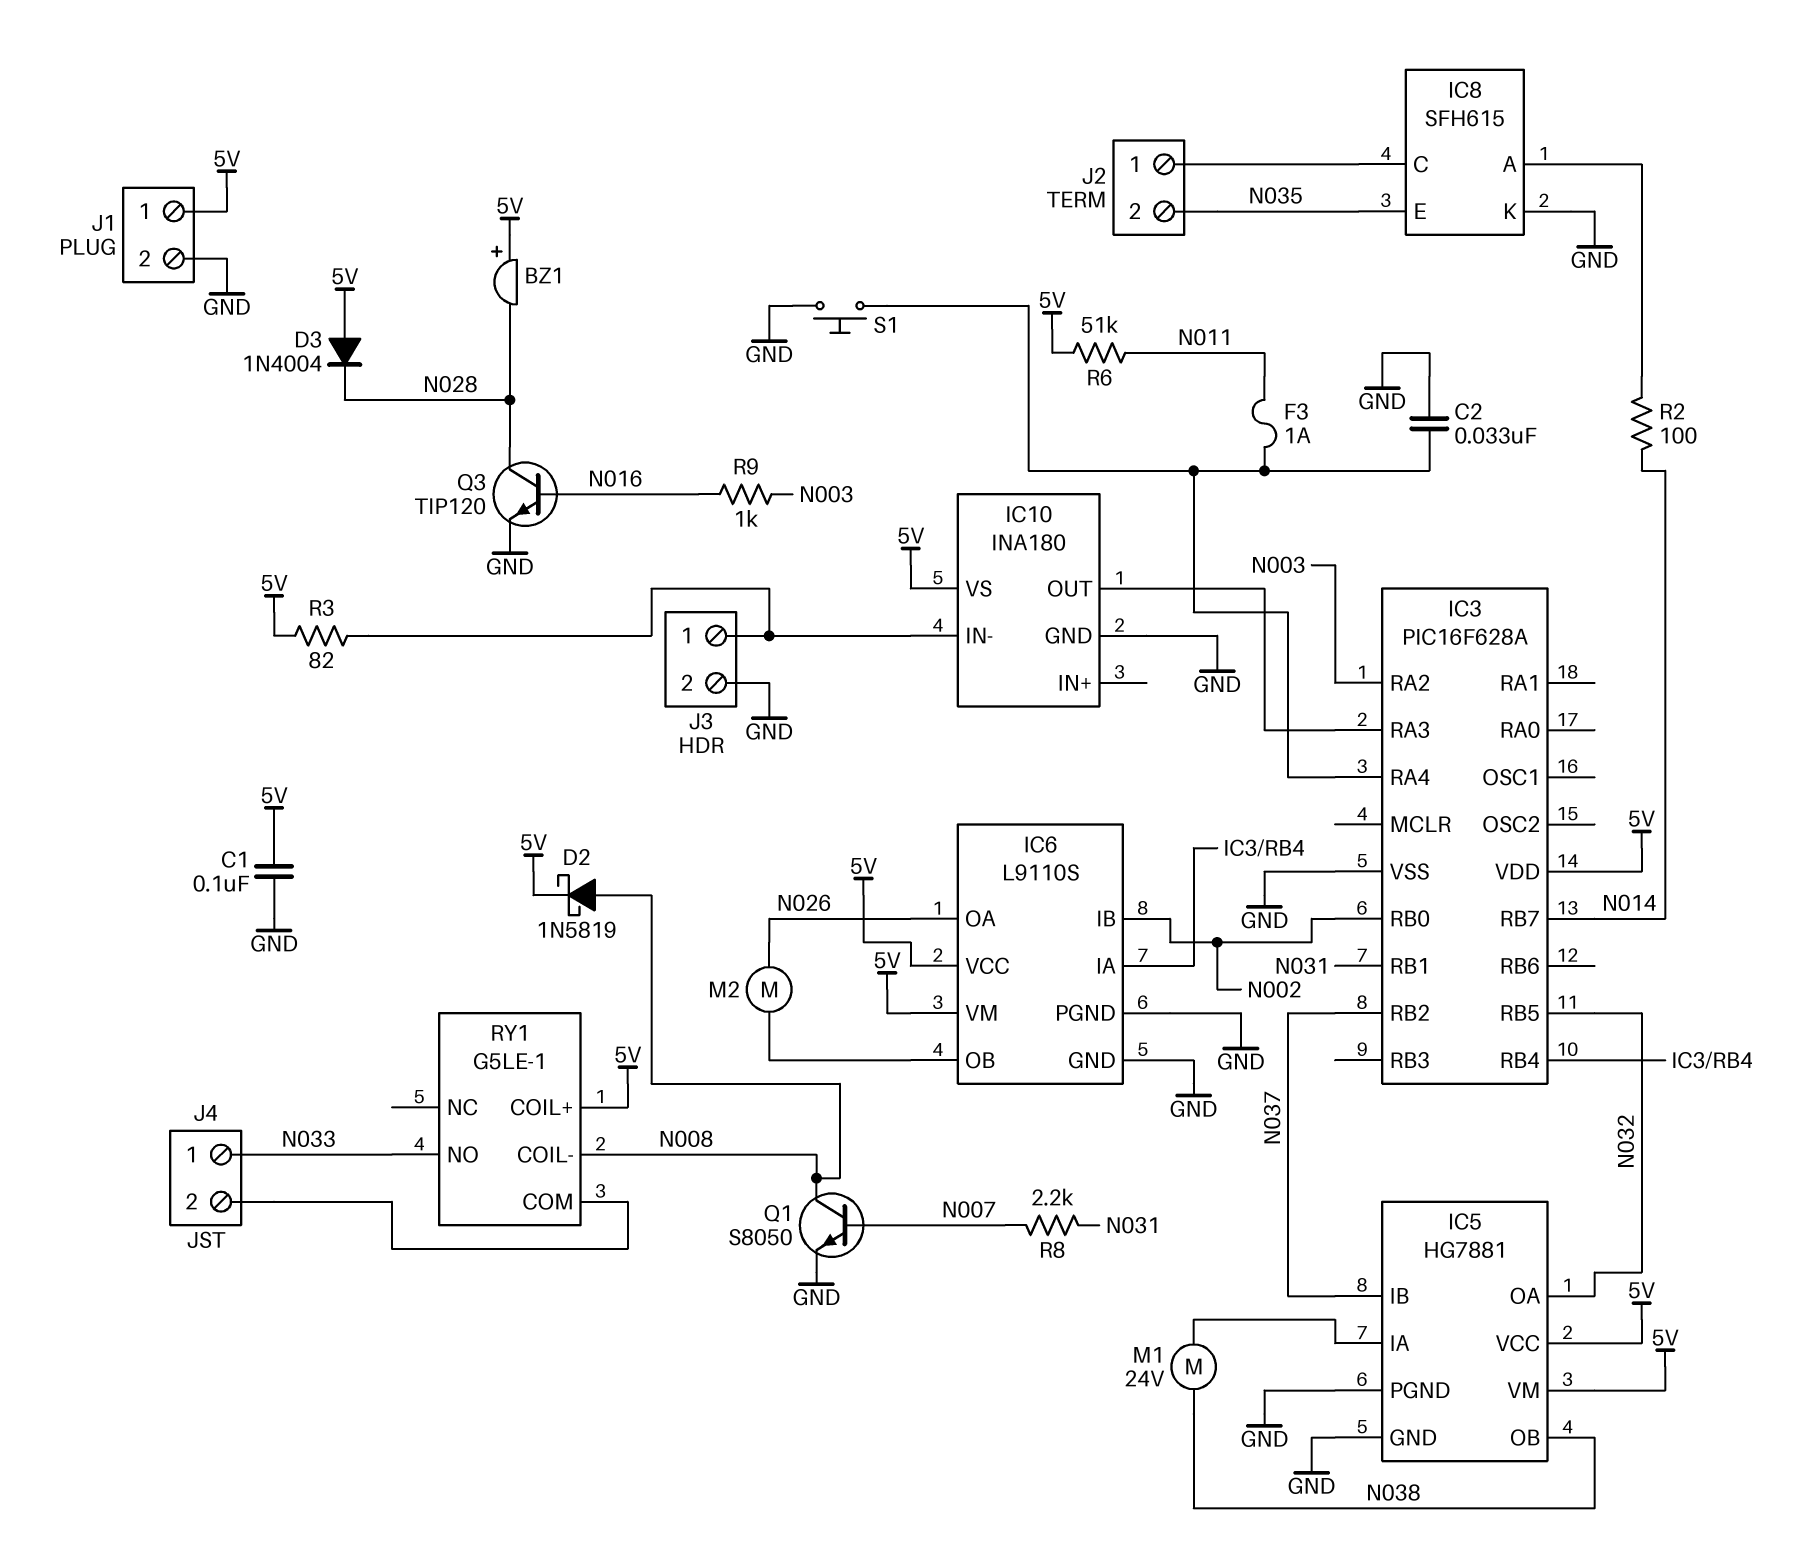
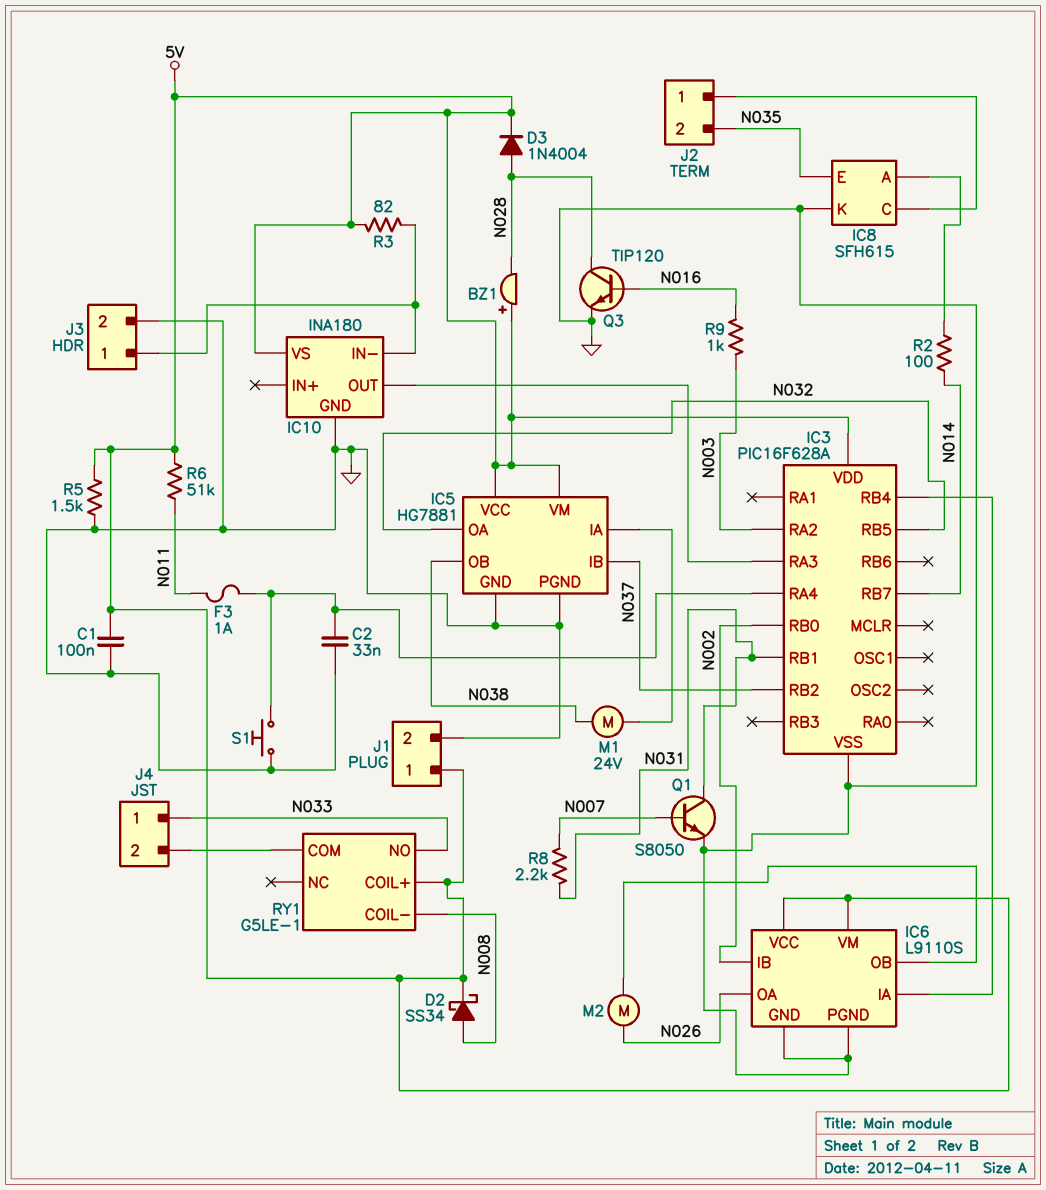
D2: schottky 1N5819 (A N008, K 5V) -> schottky SS34 (A N008, K 5V)
D3: diode 1N4004 (A 5V, K N028) -> diode 1N4004 (A N028, K 5V)
Q1: NPN S8050 (B N007, C N008, E GND) -> NPN S8050 (B N007, C N031, E GND)
R5: none -> 1.5k (5V, GND)

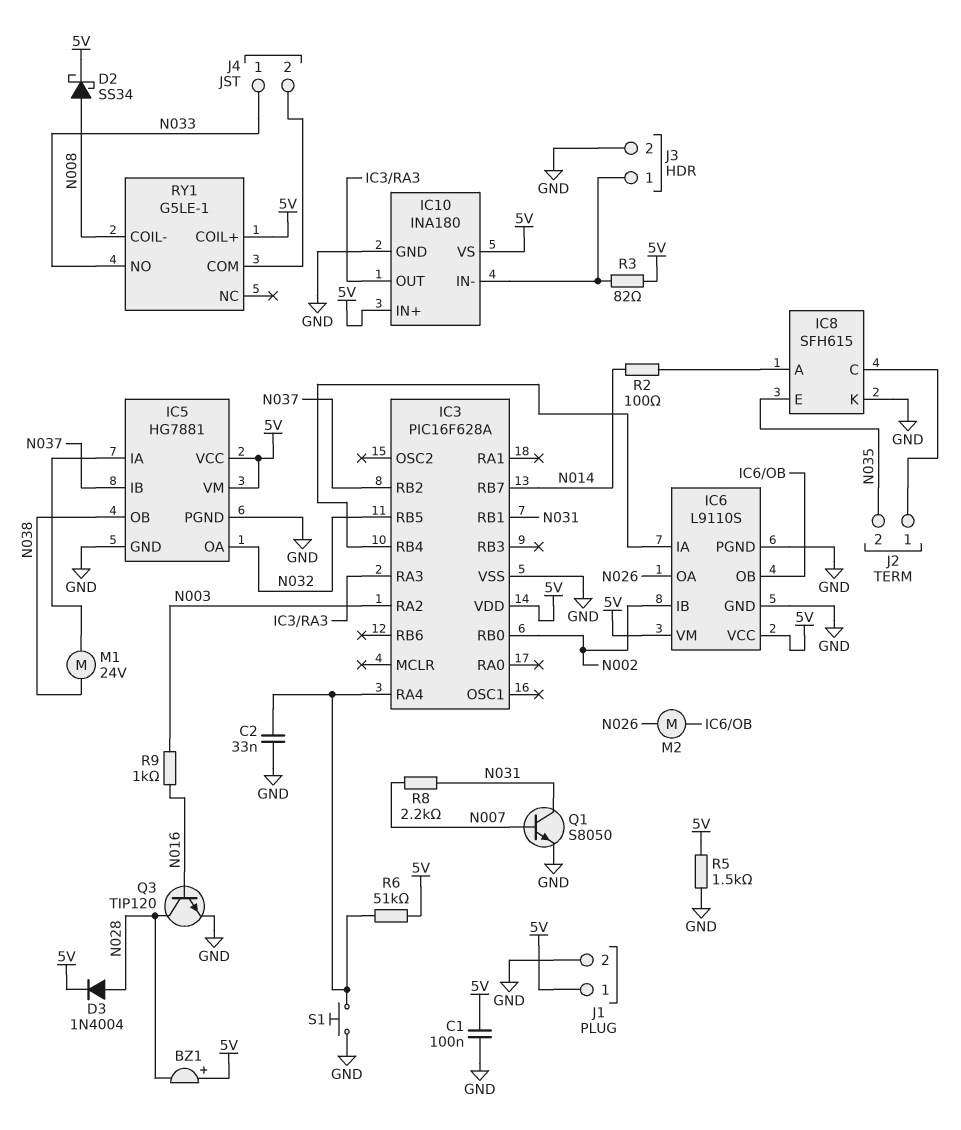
F3: 1A (IC3/RA4, N011) -> none
IC10 pin IN+: none -> 5V
R6: 51k (5V, N011) -> 51k (5V, IC3/RA4)

